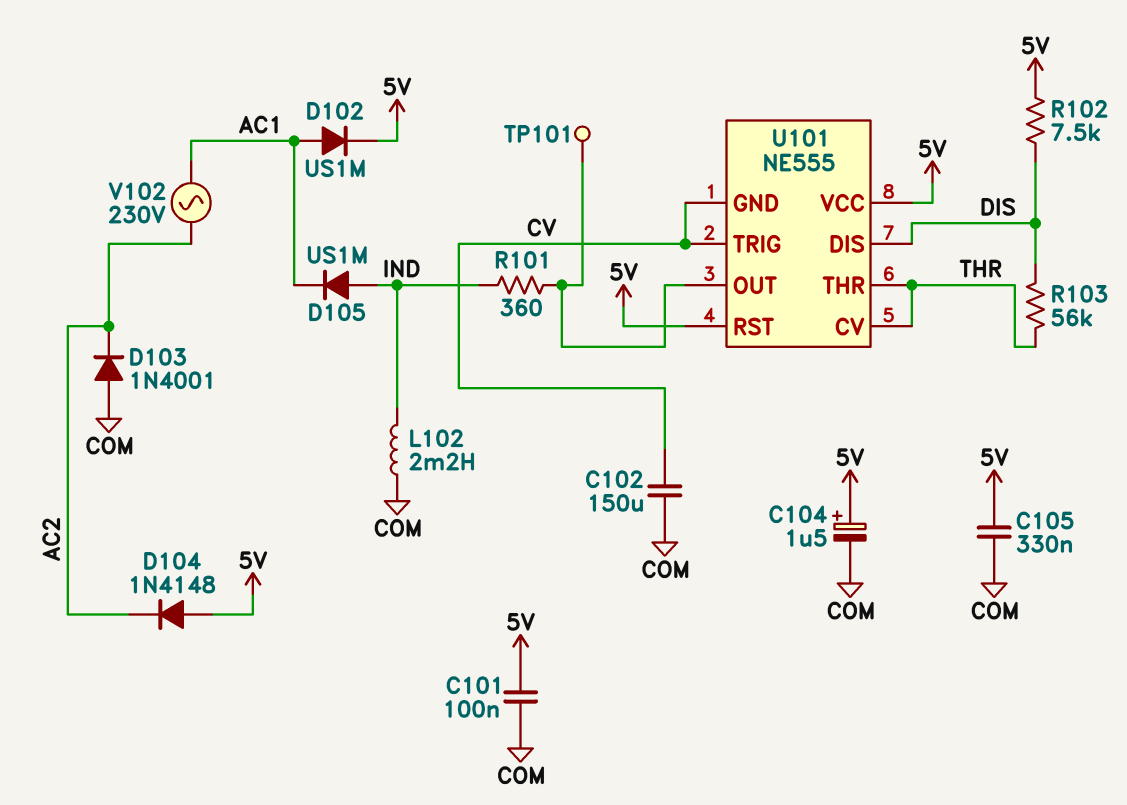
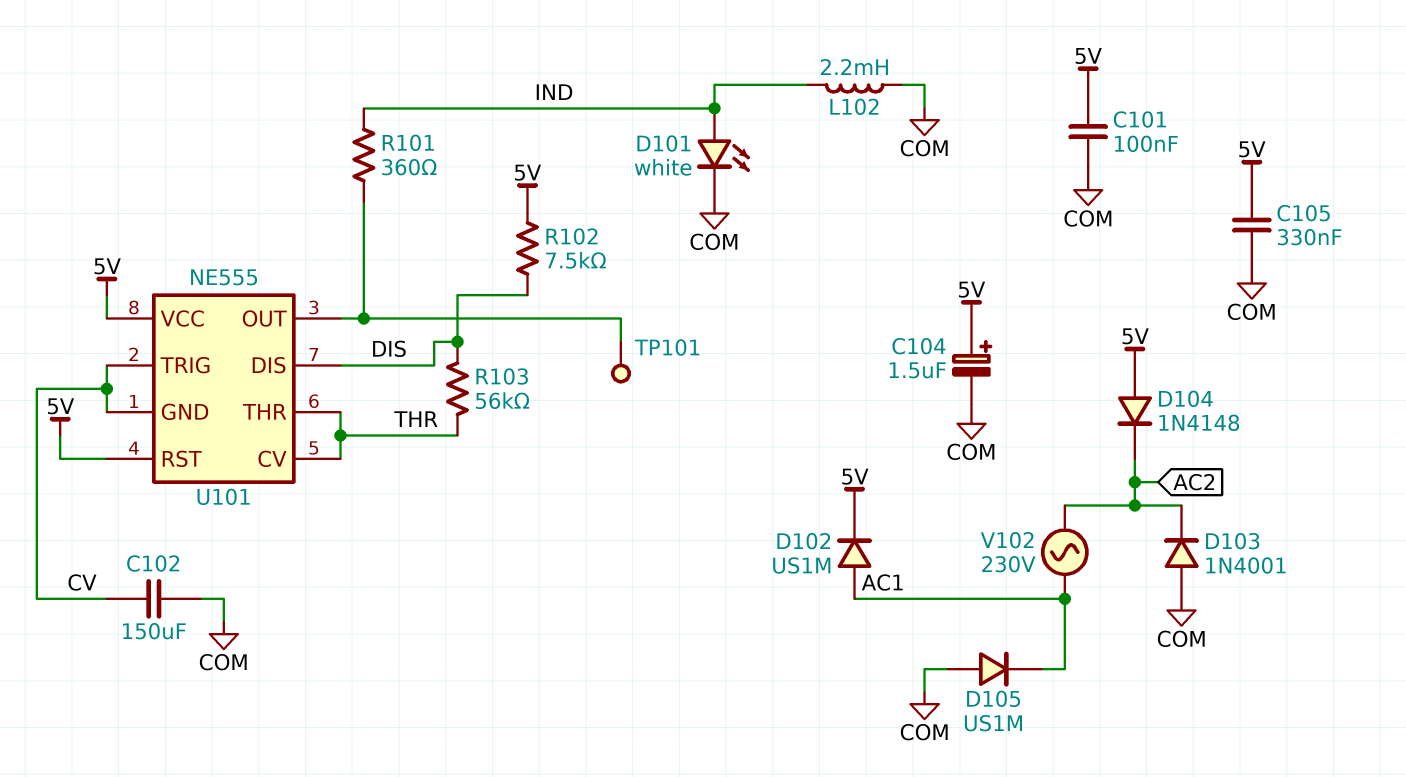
D101: none -> LED white (A IND, K COM)
D105: diode US1M (A IND, K AC1) -> diode US1M (A COM, K AC1)

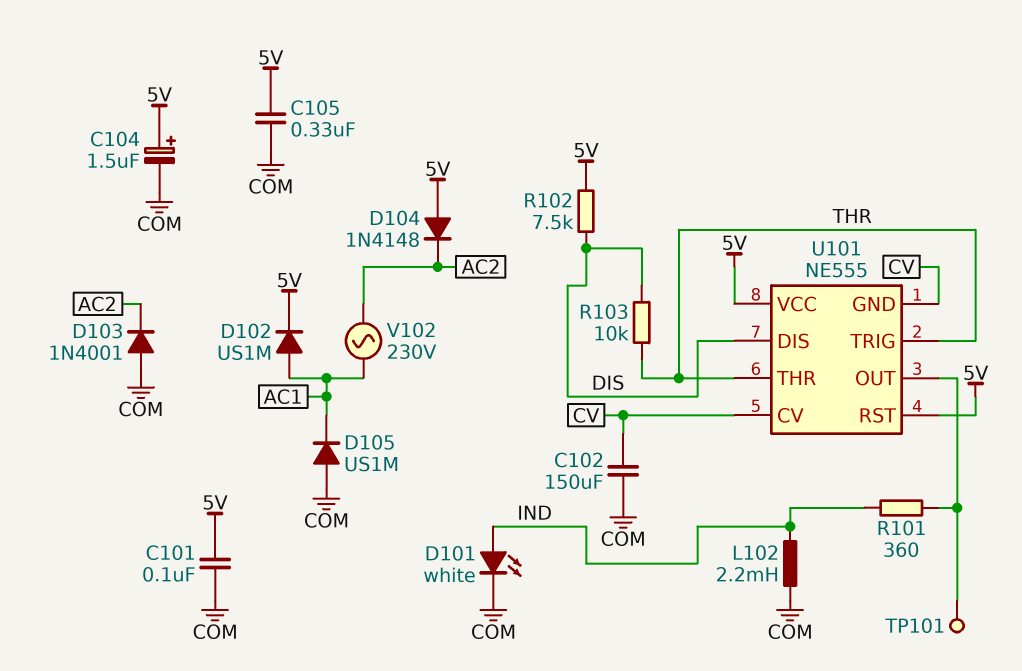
R103: 56k (DIS, THR) -> 10k (DIS, THR)
U101 pin CV: THR -> CV
U101 pin TRIG: CV -> THR

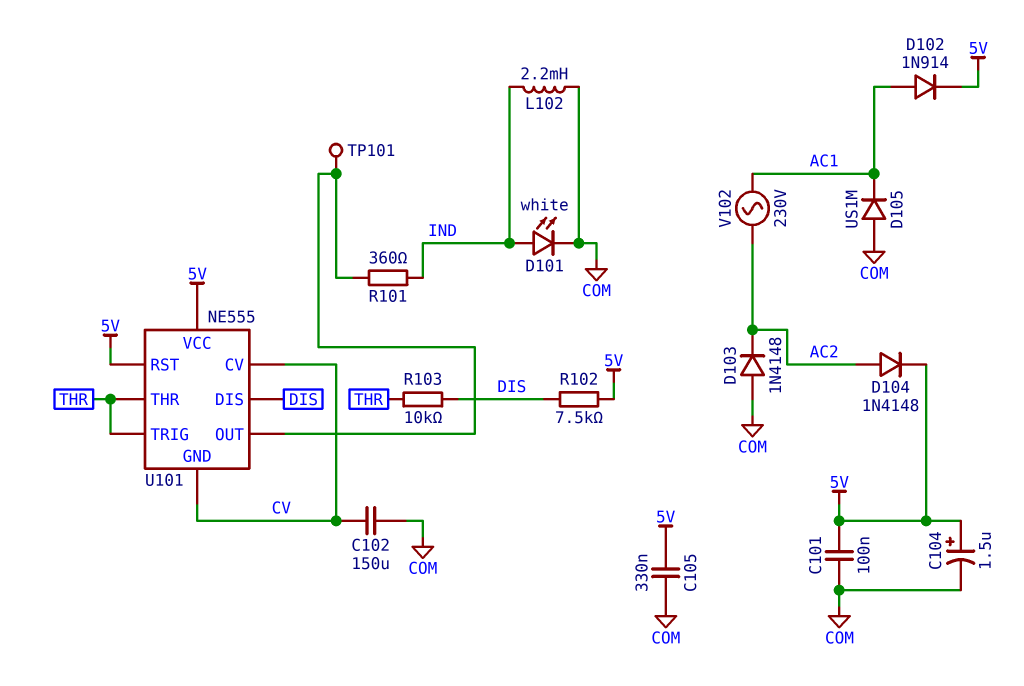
D102: diode US1M (A AC1, K 5V) -> diode 1N914 (A AC1, K 5V)
D103: diode 1N4001 (A COM, K AC2) -> diode 1N4148 (A COM, K AC2)
D104: diode 1N4148 (A 5V, K AC2) -> diode 1N4148 (A AC2, K 5V)

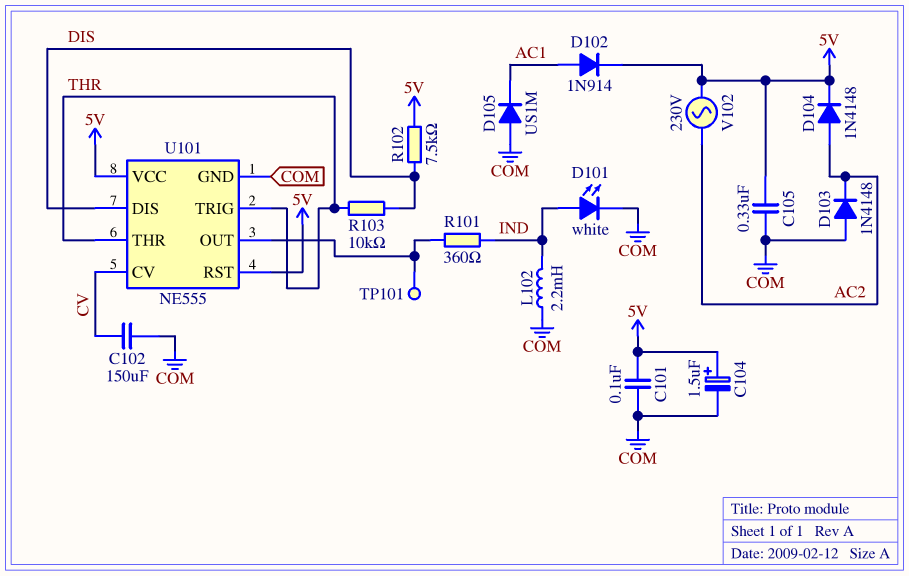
U101 pin GND: CV -> COM
V102: AC 230V (AC1, AC2) -> AC 230V (5V, AC2)

